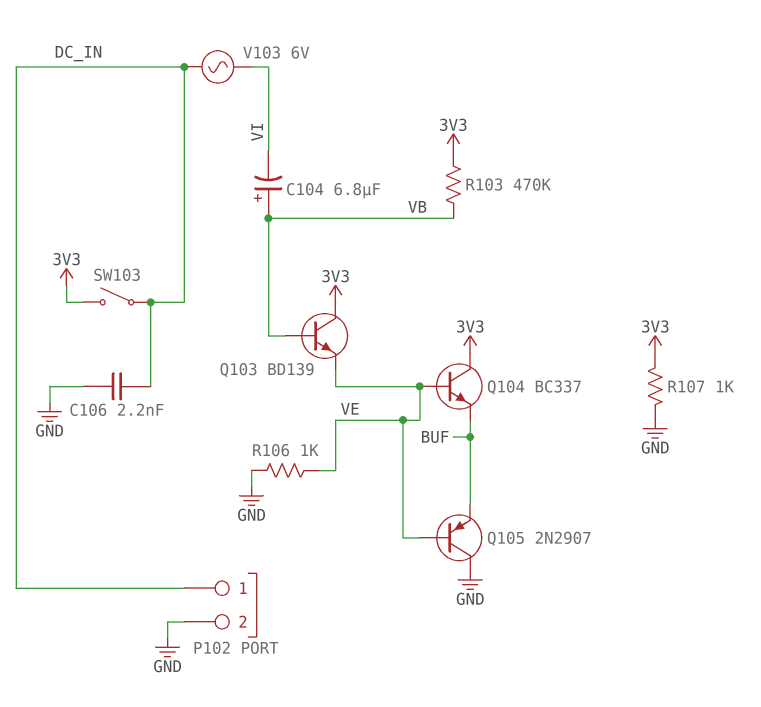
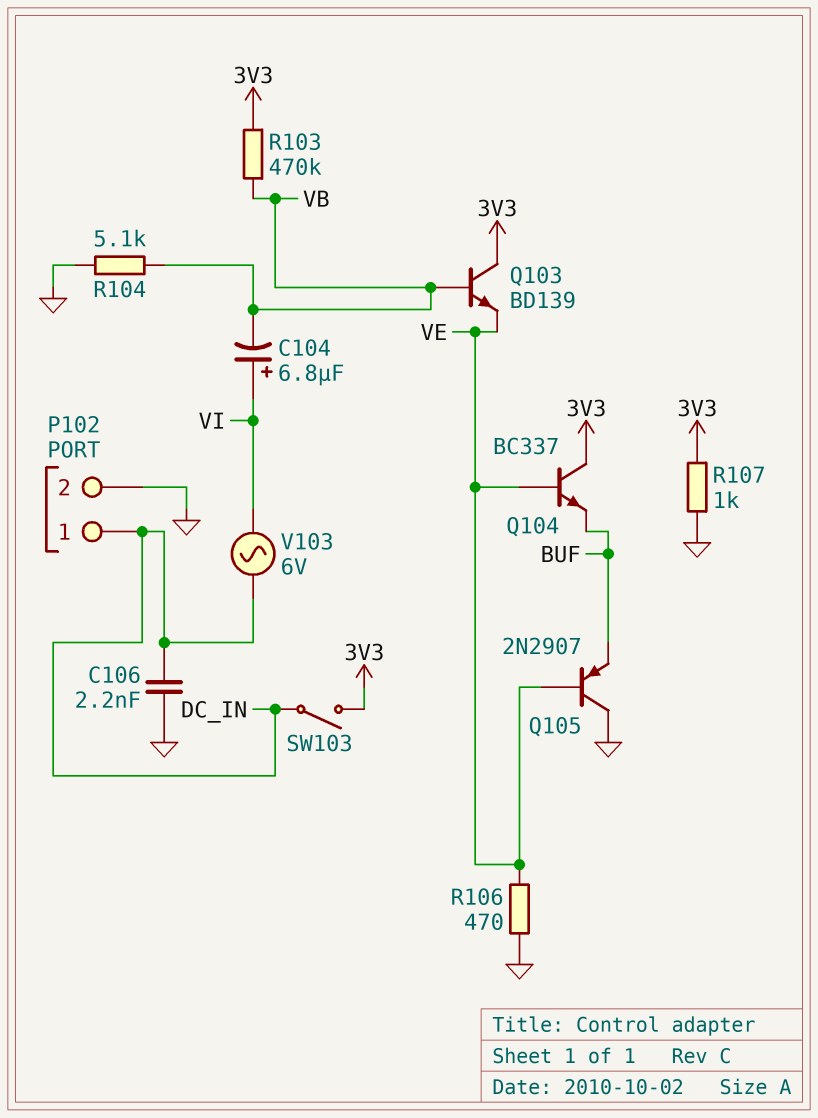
C104: 6.8uF (plus VB, minus VI) -> 6.8uF (plus VI, minus VB)
R104: none -> 5.1k (GND, VB)
R106: 1k (GND, VE) -> 470 (GND, VE)

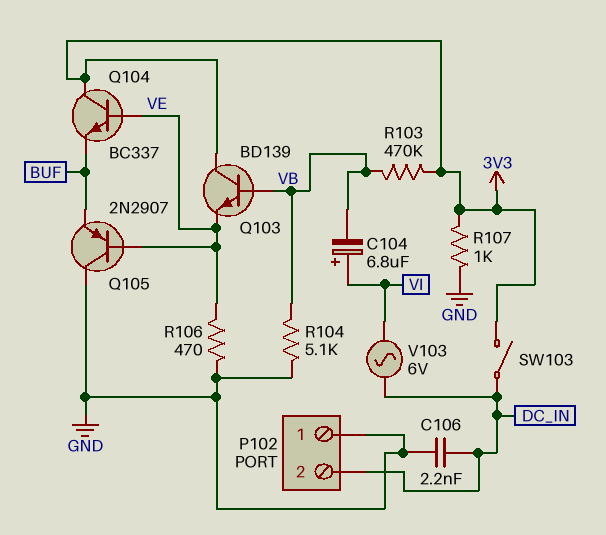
P102 pin 1: DC_IN -> GND
P102 pin 2: GND -> DC_IN

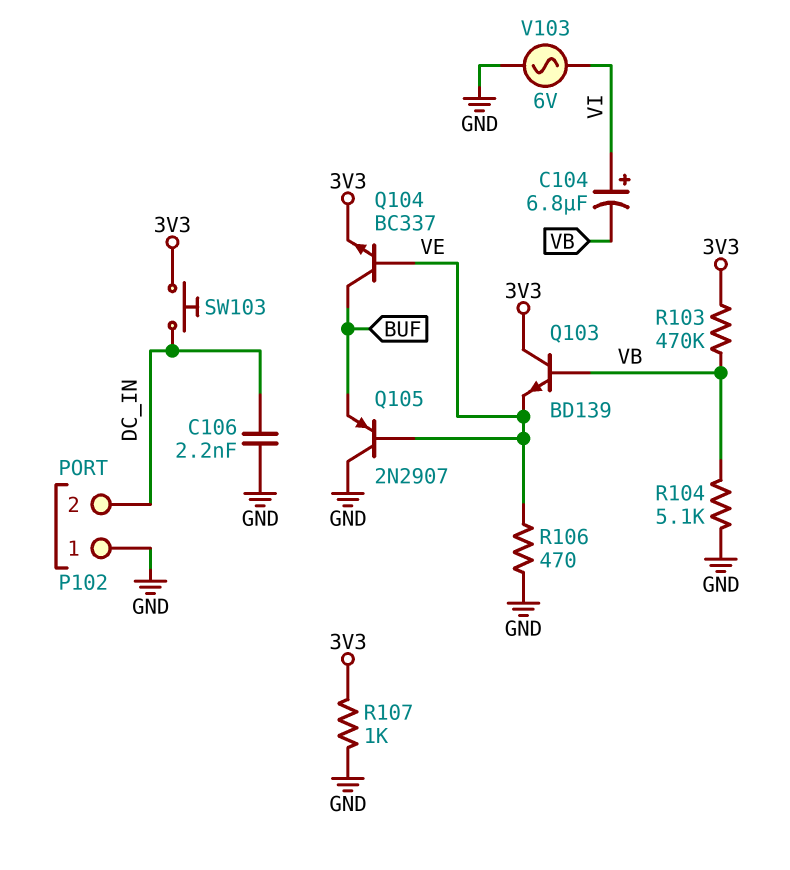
Q104: NPN BC337 (B VE, C 3V3, E BUF) -> NPN BC337 (B VE, C BUF, E 3V3)
SW103: switch (3V3, DC_IN) -> button (3V3, DC_IN)
V103: AC 6V (DC_IN, VI) -> AC 6V (GND, VI)

